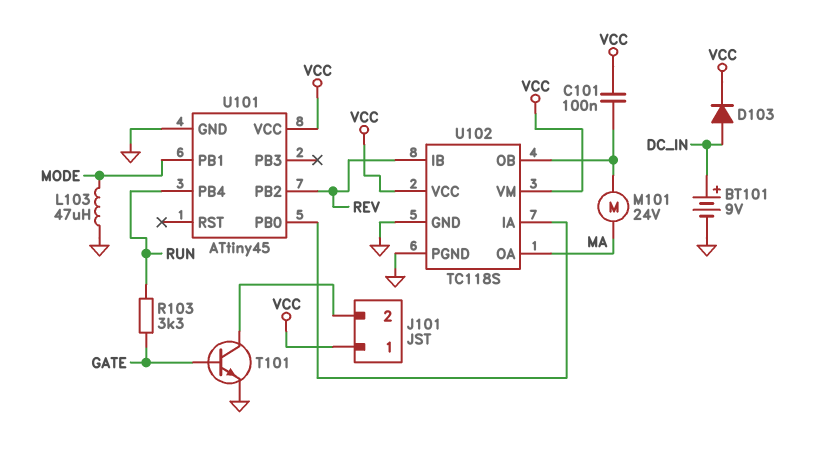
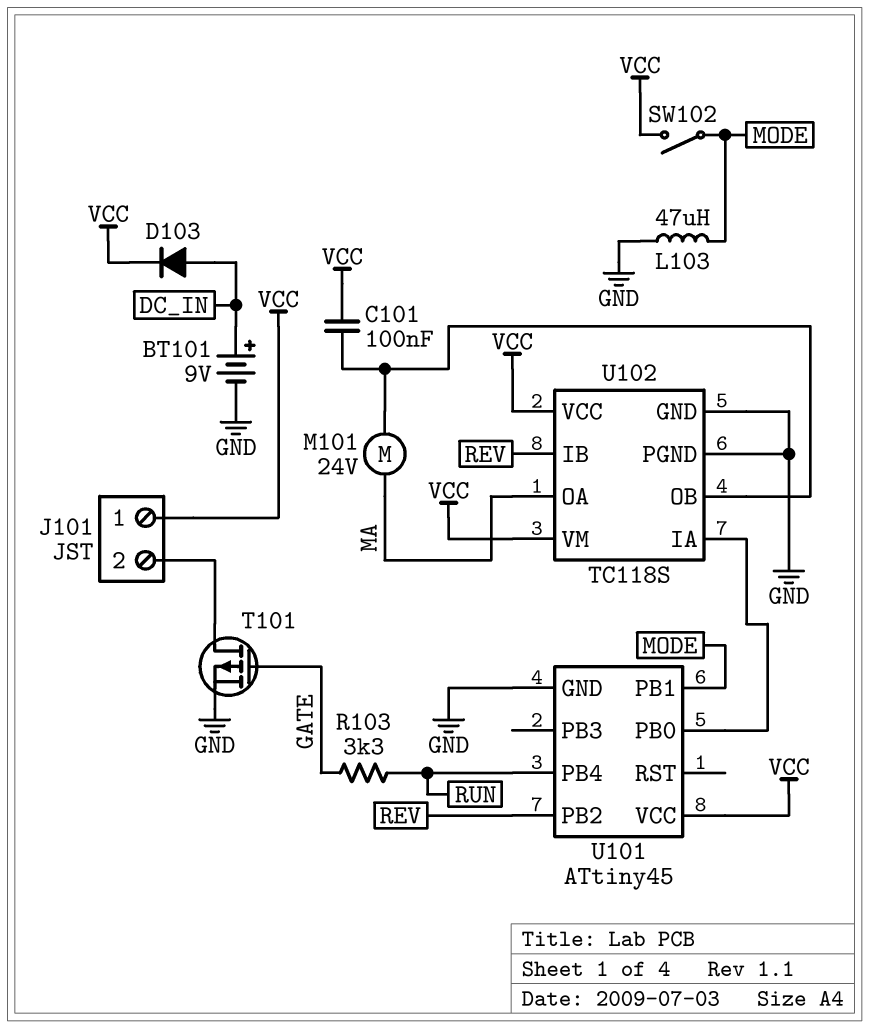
SW102: none -> switch (MODE, VCC)
T101: NPN (B GATE, C J101/2, E GND) -> PMOS (G GATE, D J101/2, S GND)

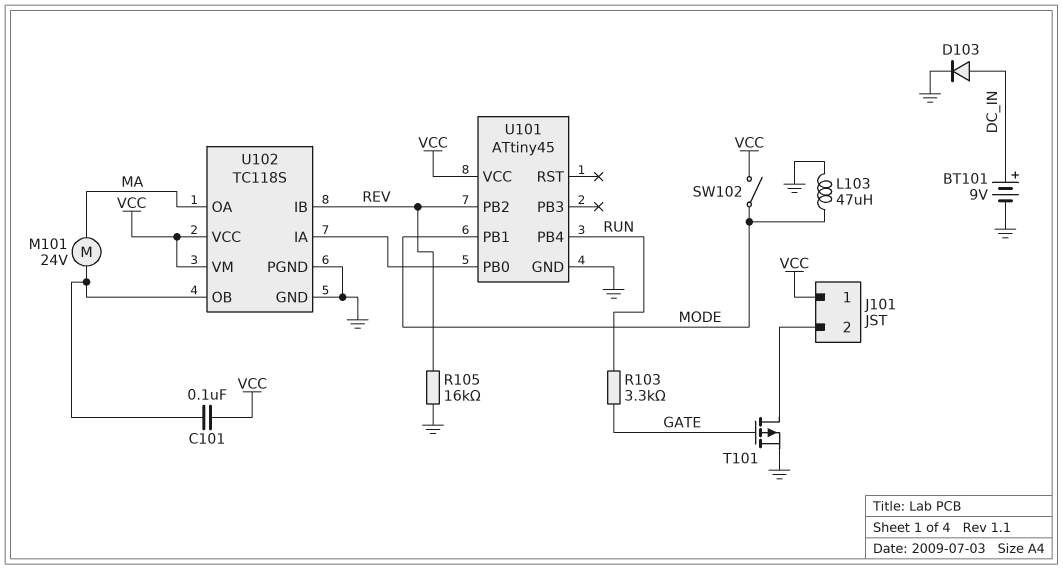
D103: diode (A DC_IN, K VCC) -> diode (A DC_IN, K GND)
R105: none -> 16k (GND, REV)

